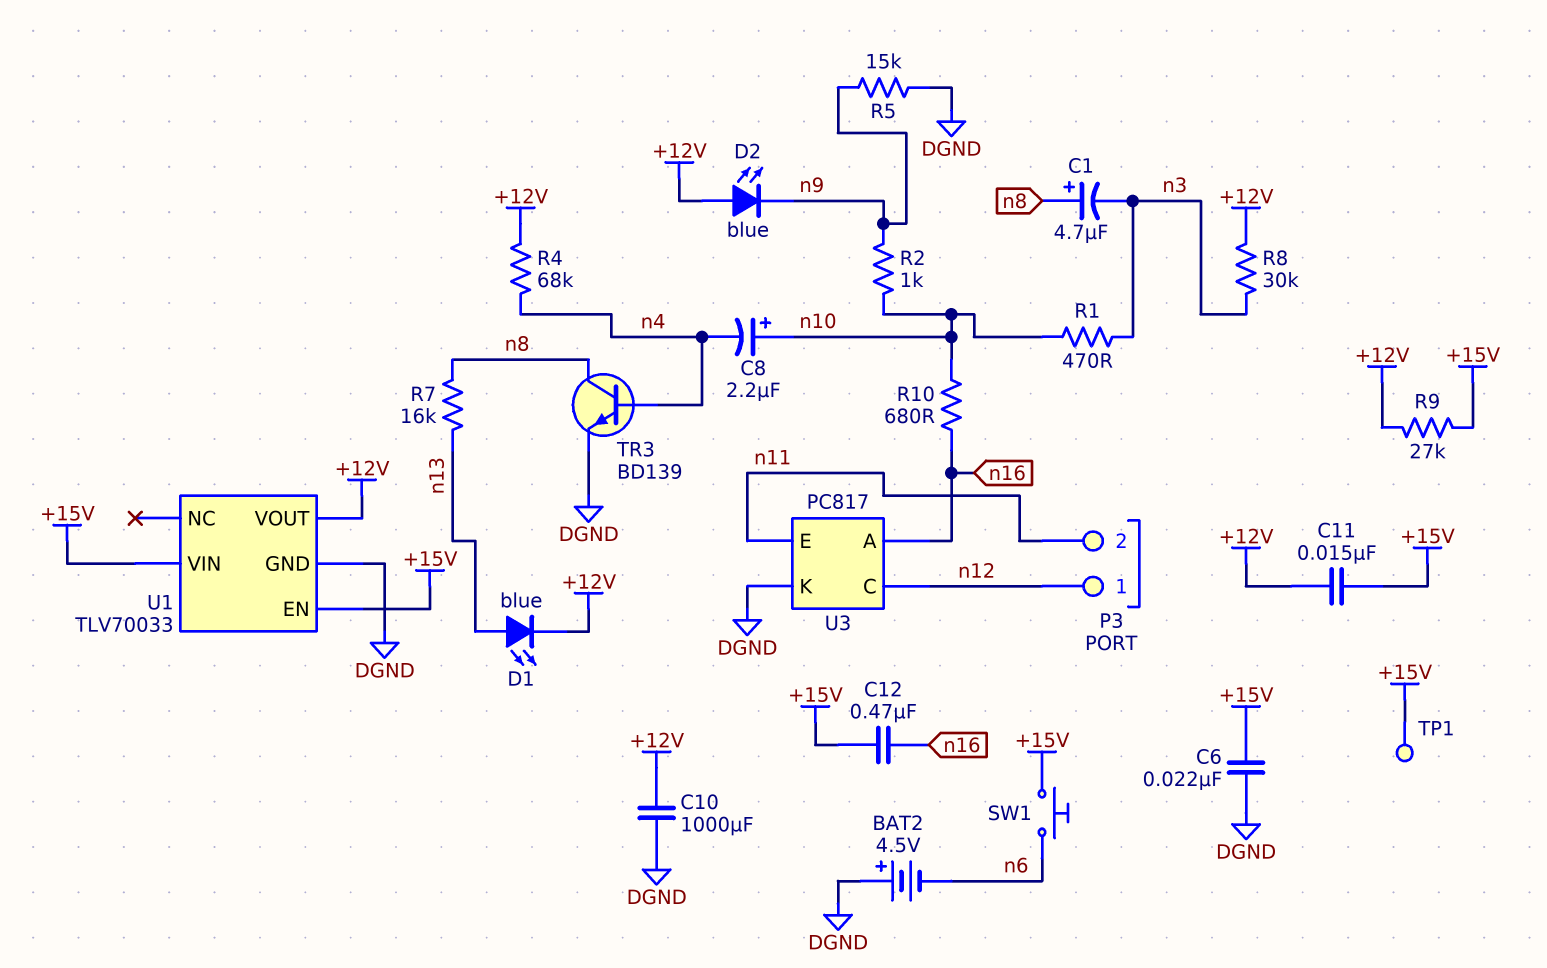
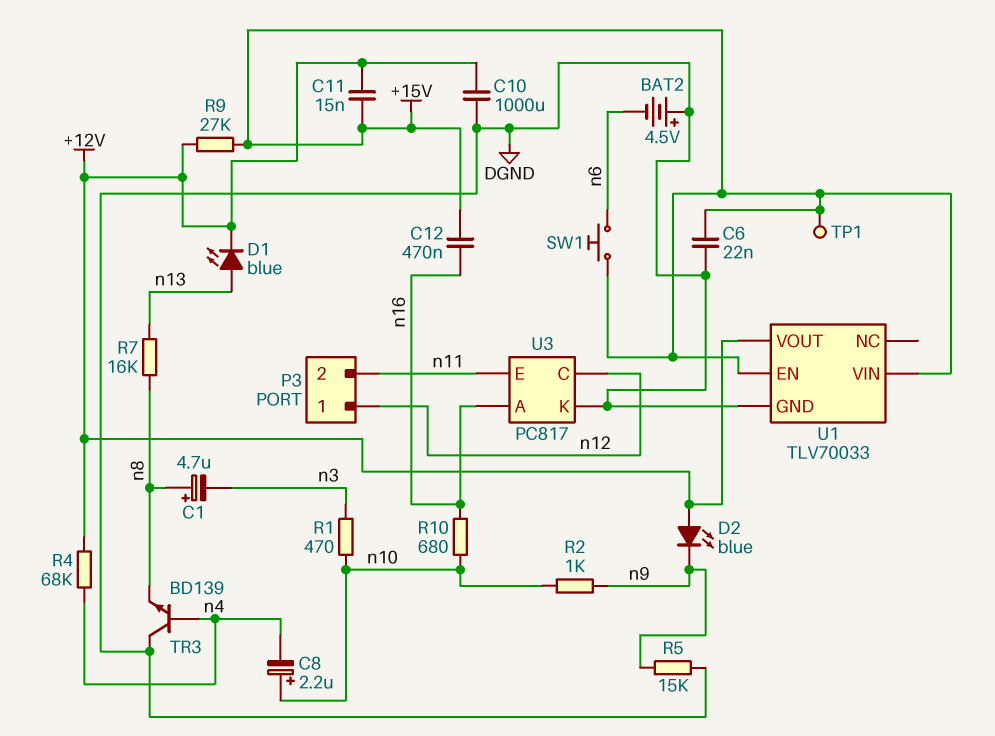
R8: 30k (+12V, n3) -> none
TR3: NPN BD139 (B n4, C n8, E DGND) -> NPN BD139 (B n4, C DGND, E n8)

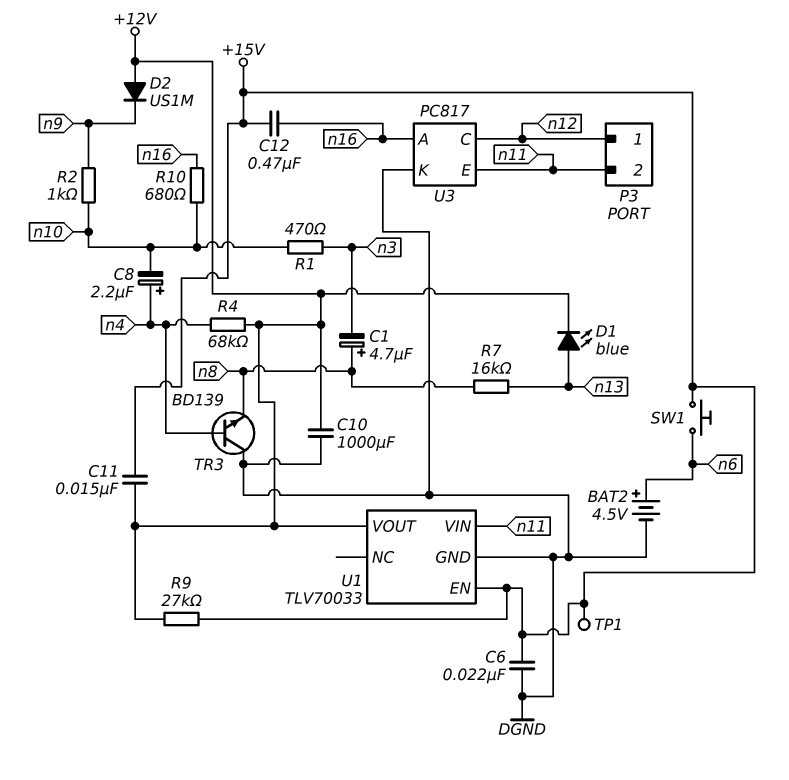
BAT2: 4.5V (plus DGND, minus n6) -> 4.5V (plus n6, minus DGND)
C8: 2.2uF (plus n10, minus n4) -> 2.2uF (plus n4, minus n10)
D2: LED blue (A +12V, K n9) -> diode US1M (A +12V, K n9)
R5: 15k (DGND, n9) -> none
U1 pin VIN: +15V -> n11

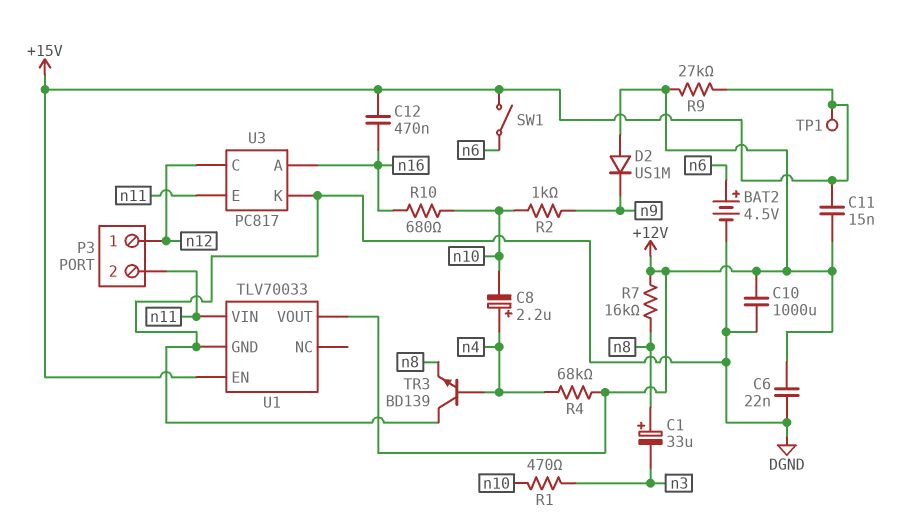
C1: 4.7uF (plus n8, minus n3) -> 33uF (plus n8, minus n3)
C6: 22nF (+15V, DGND) -> 22nF (+12V, DGND)
D1: LED blue (A n13, K +12V) -> none
R7: 16k (n8, n13) -> 16k (+12V, n8)
SW1: button (+15V, n6) -> switch (+15V, n6)

